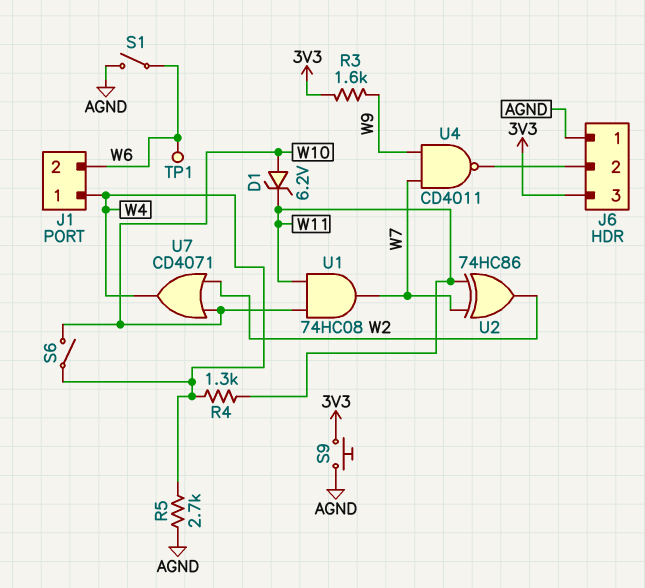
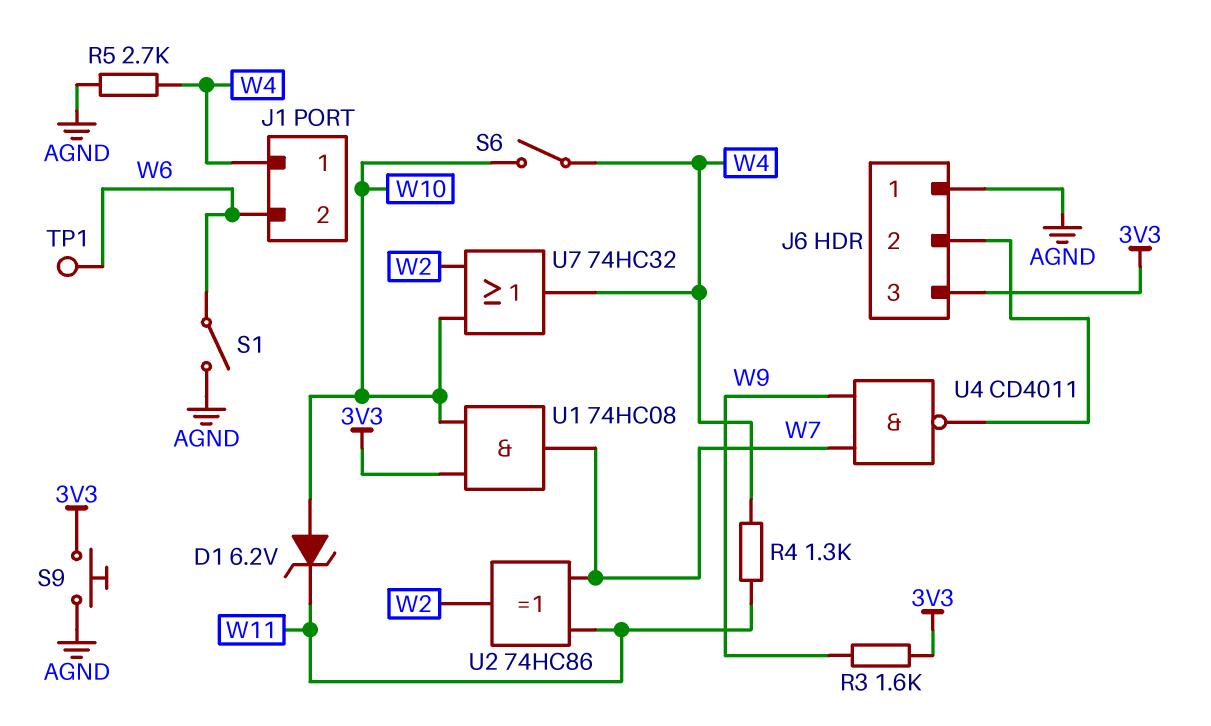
U1: AND 74HC08 (in W10, in W11, out W7) -> AND 74HC08 (in 3V3, in W10, out W7)
U7: OR CD4071 (in W2, in W10, out W4) -> OR 74HC32 (in W2, in W10, out W4)

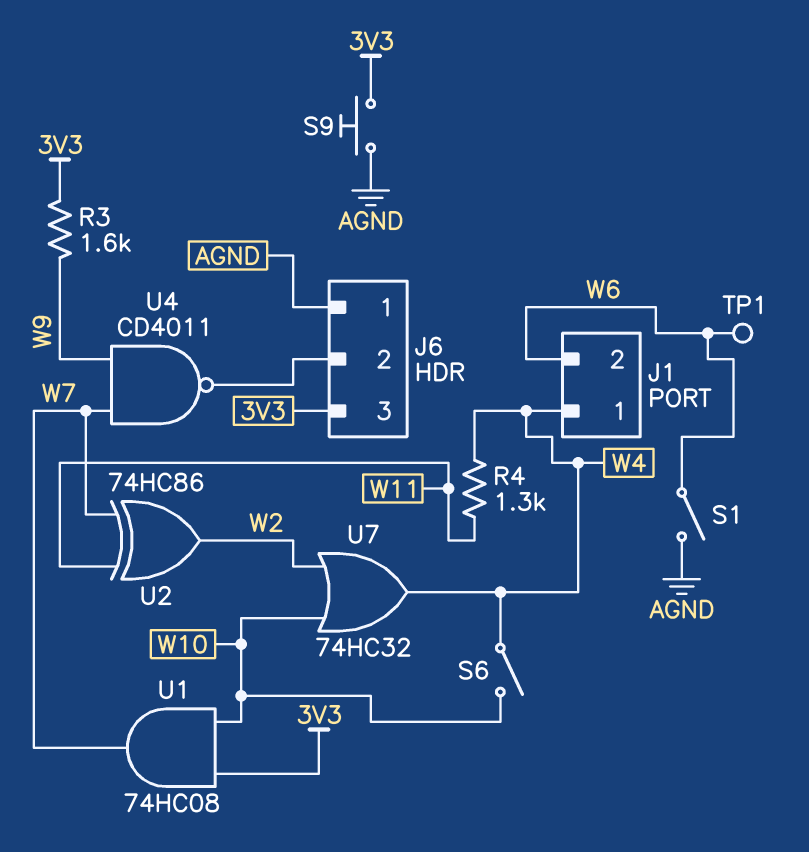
D1: zener 6.2V (A W10, K W11) -> none
R5: 2.7k (AGND, W4) -> none

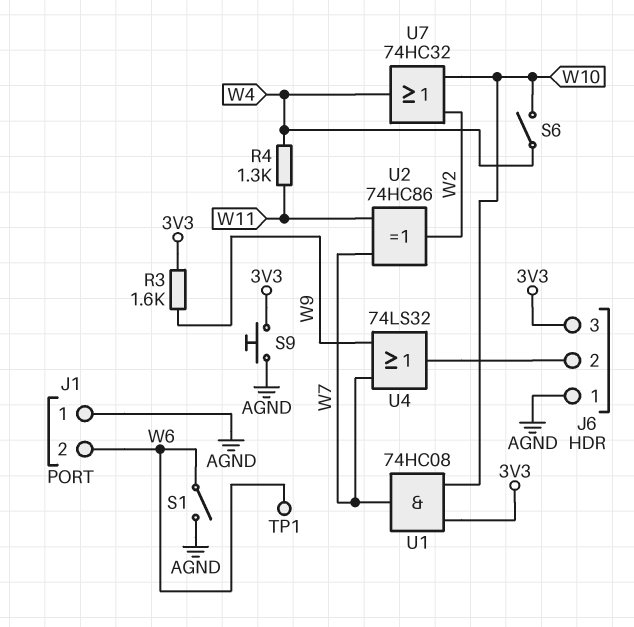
J1 pin 1: W4 -> AGND
U4: NAND CD4011 (in W7, in W9, out J6/2) -> OR 74LS32 (in W7, in W9, out J6/2)

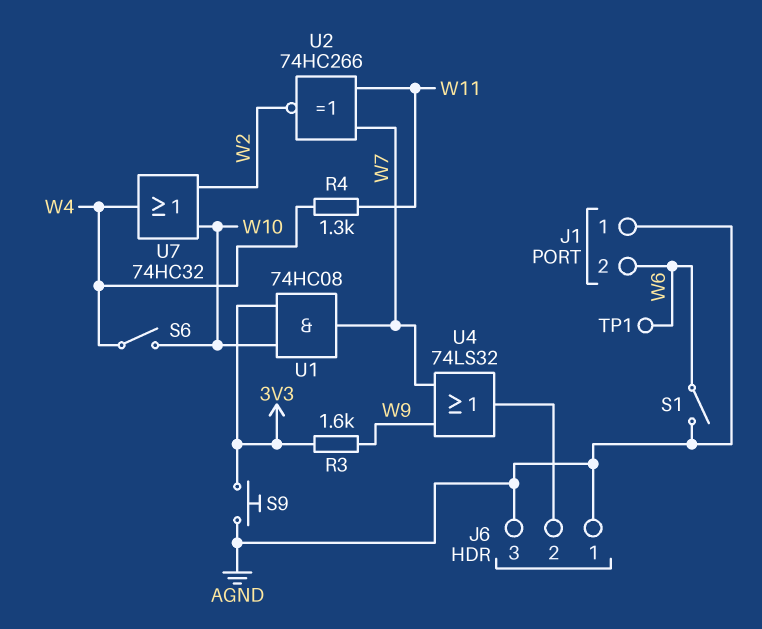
J6 pin 3: 3V3 -> AGND
U2: XOR 74HC86 (in W7, in W11, out W2) -> XNOR 74HC266 (in W7, in W11, out W2)

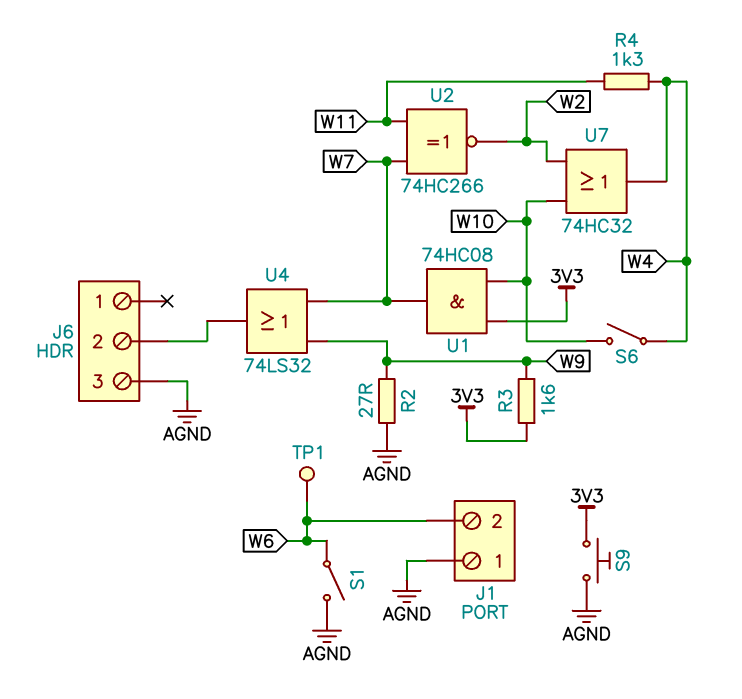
J6 pin 1: AGND -> none
R2: none -> 27 (AGND, W9)

